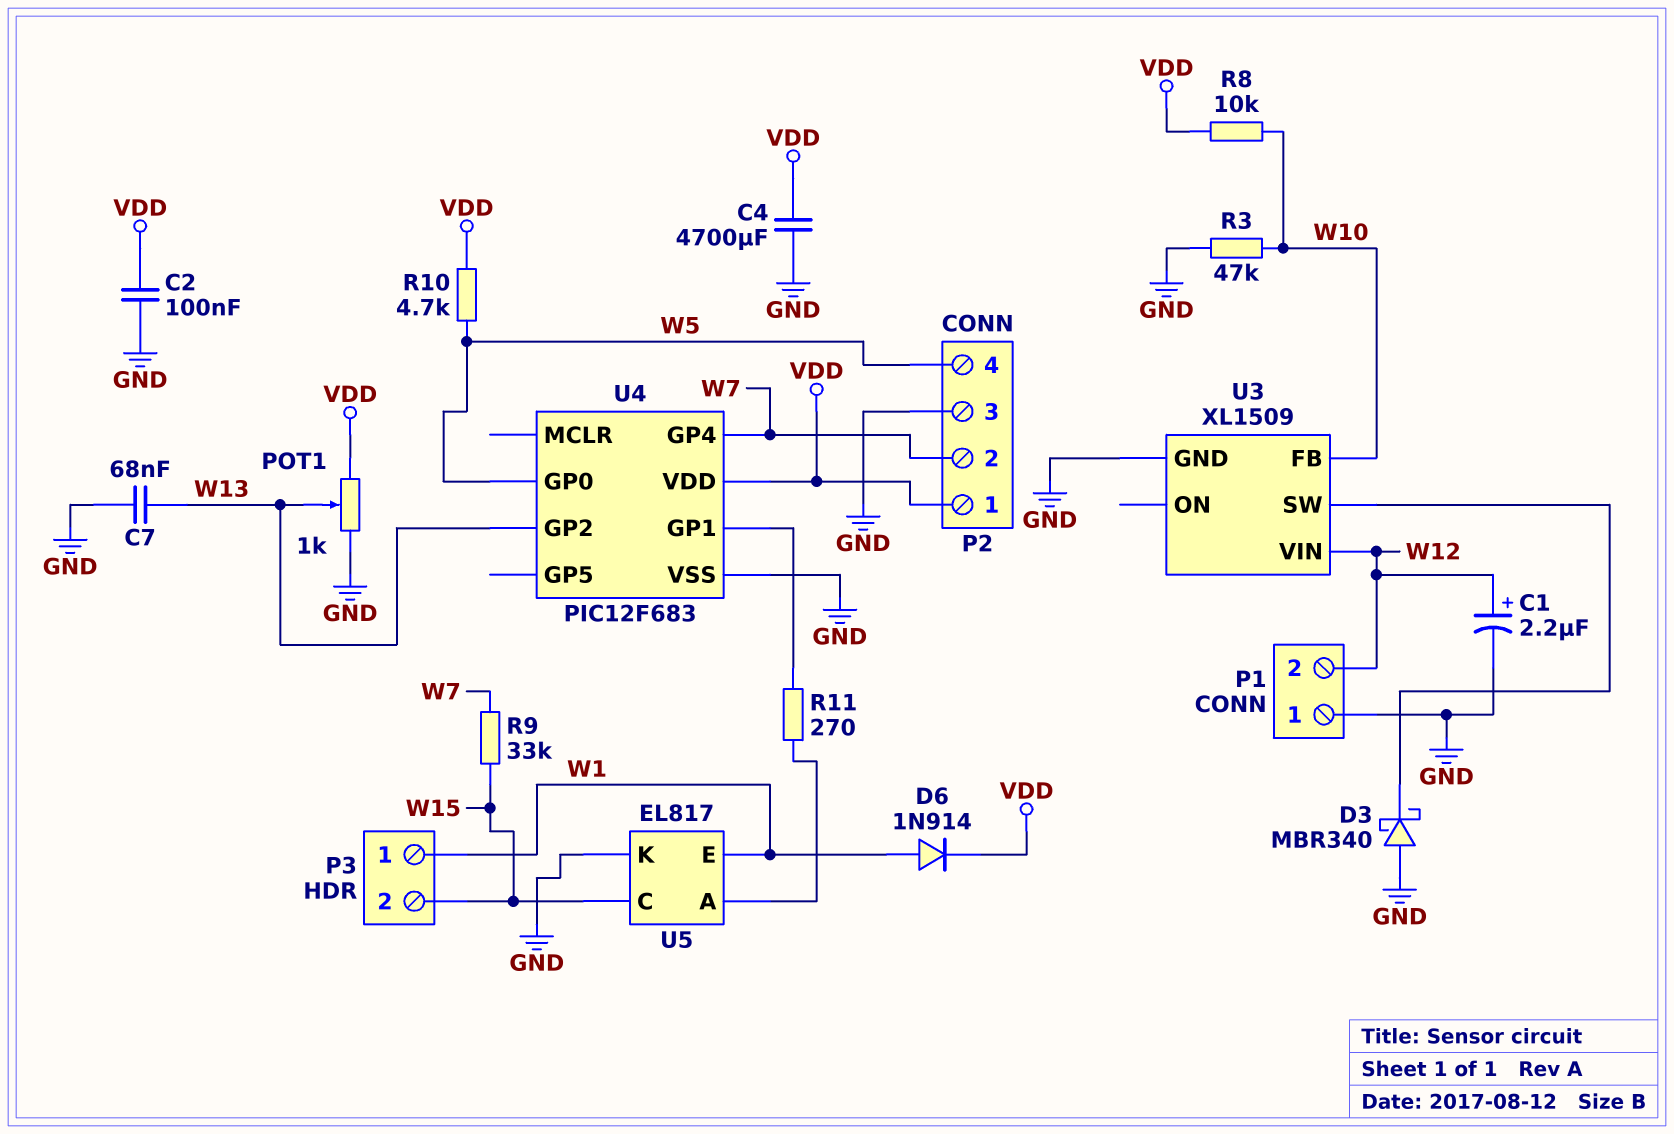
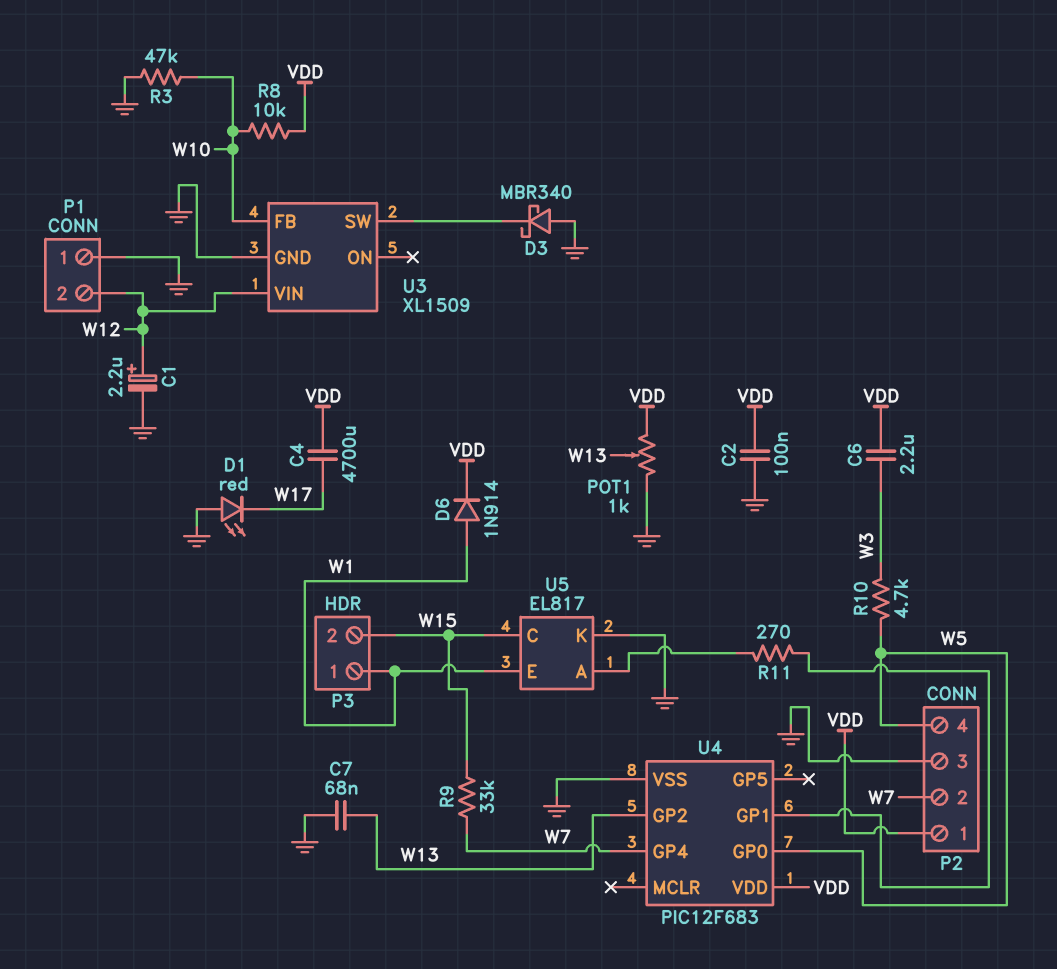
C4: 4700uF (GND, VDD) -> 4700uF (VDD, W17)
C6: none -> 2.2uF (VDD, W3)
D1: none -> LED red (A GND, K W17)
R10: 4.7k (VDD, W5) -> 4.7k (W3, W5)

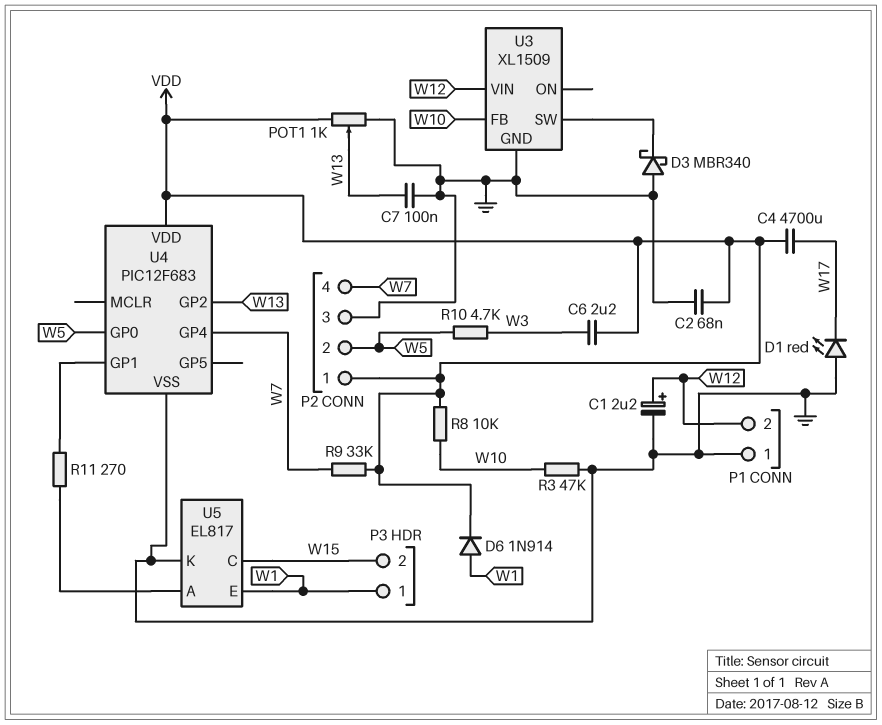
C2: 100nF (GND, VDD) -> 68nF (GND, VDD)
C7: 68nF (GND, W13) -> 100nF (GND, W13)
P2 pin 2: W7 -> W5
P2 pin 4: W5 -> W7
R9: 33k (W7, W15) -> 33k (VDD, W7)

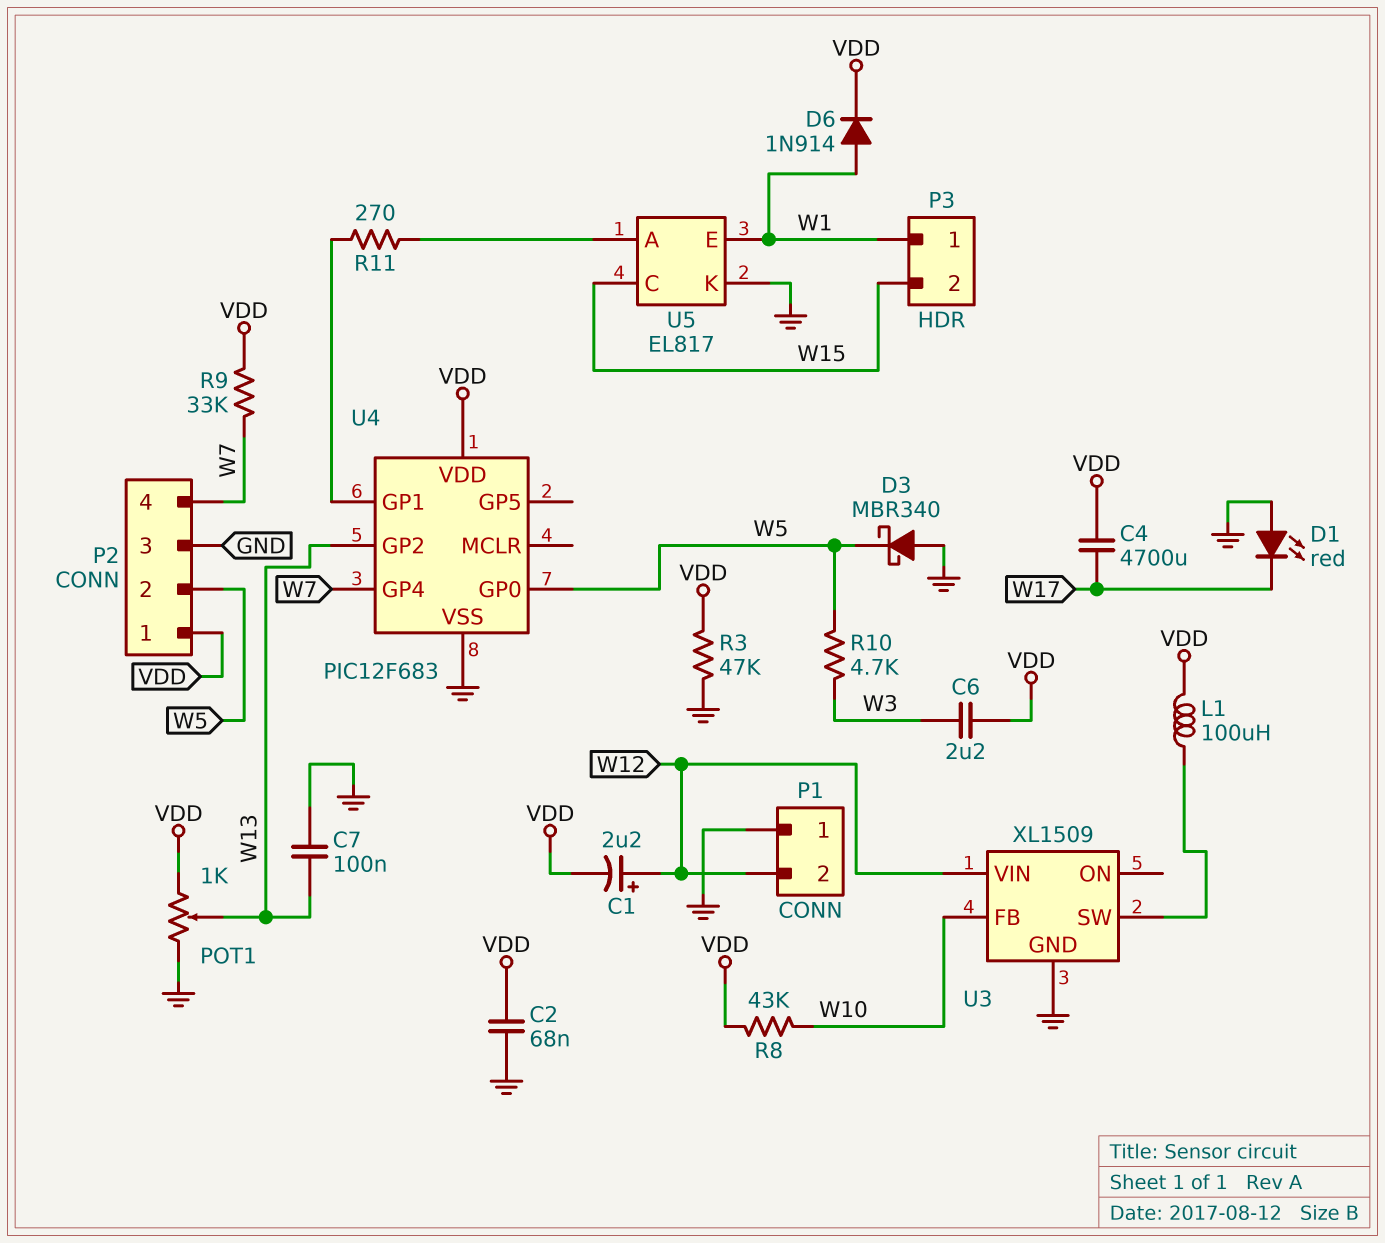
C1: 2.2uF (plus W12, minus GND) -> 2.2uF (plus W12, minus VDD)
D3: schottky MBR340 (A GND, K U3/SW) -> schottky MBR340 (A GND, K W5)
L1: none -> 100uH (U3/SW, VDD)
R3: 47k (GND, W10) -> 47k (GND, VDD)
R8: 10k (VDD, W10) -> 43k (VDD, W10)

